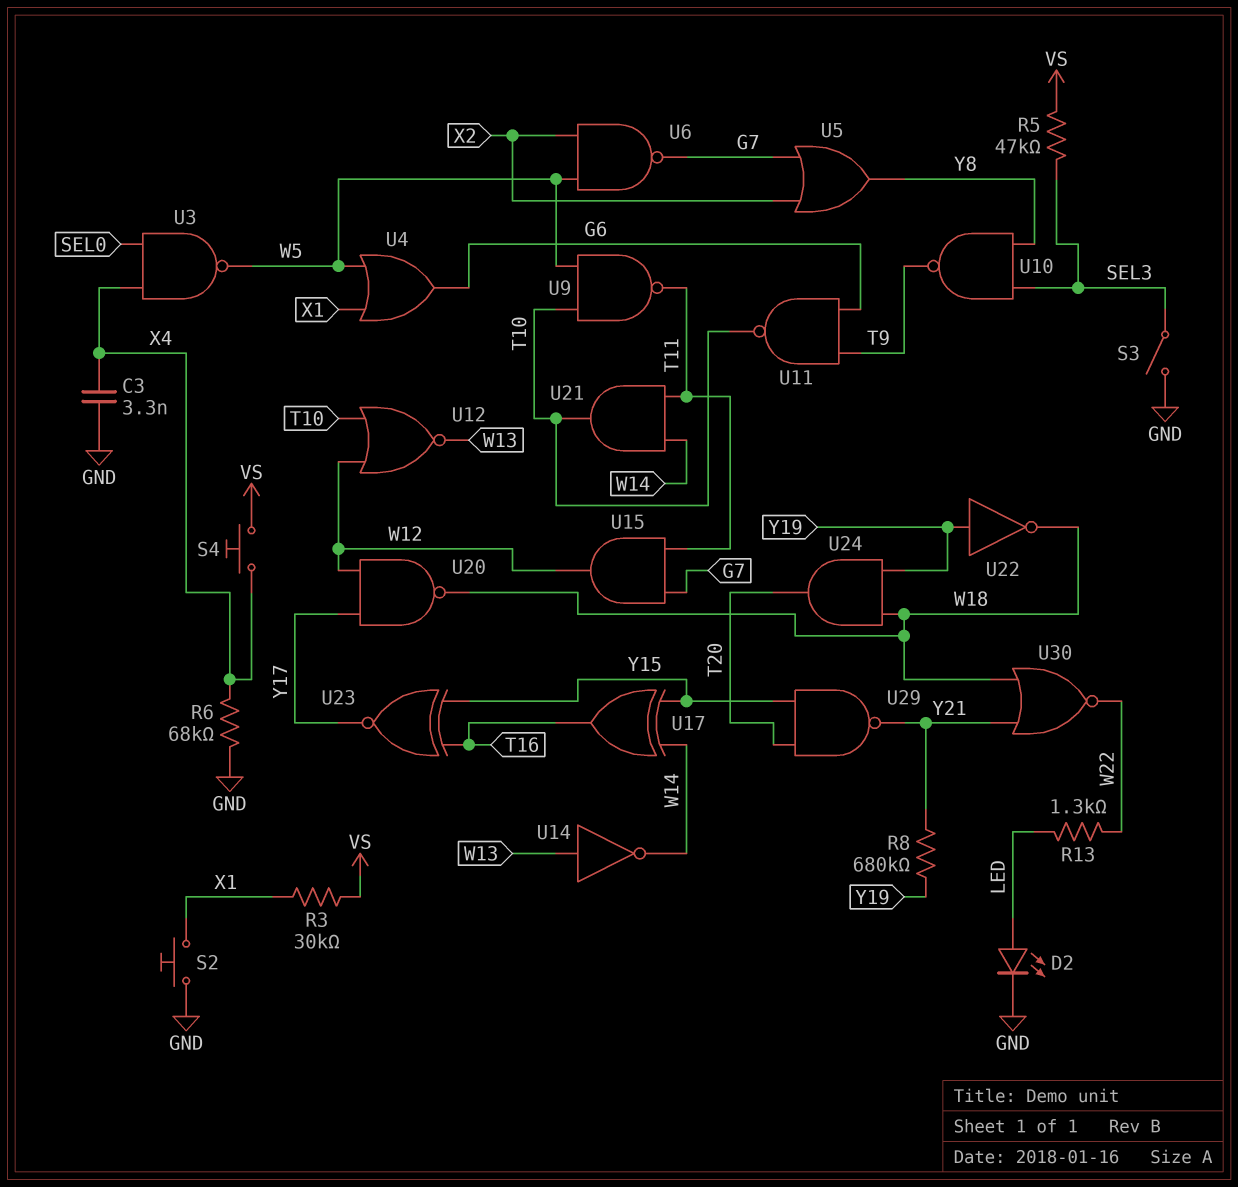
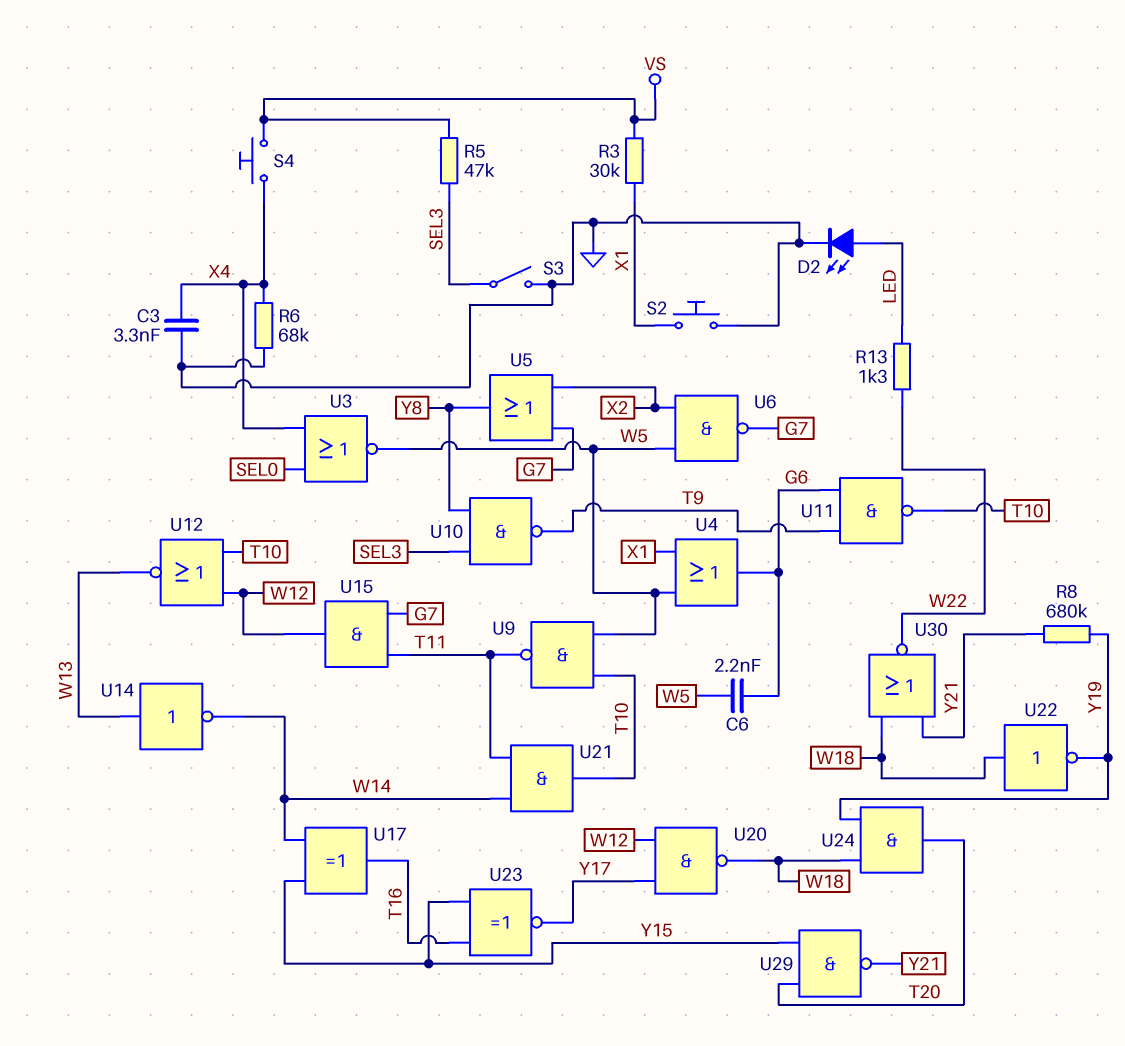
C6: none -> 2.2nF (G6, W5)
U3: NAND (in SEL0, in X4, out W5) -> NOR (in SEL0, in X4, out W5)
U22: NOT (in Y19, out W18) -> NOT (in W18, out Y19)

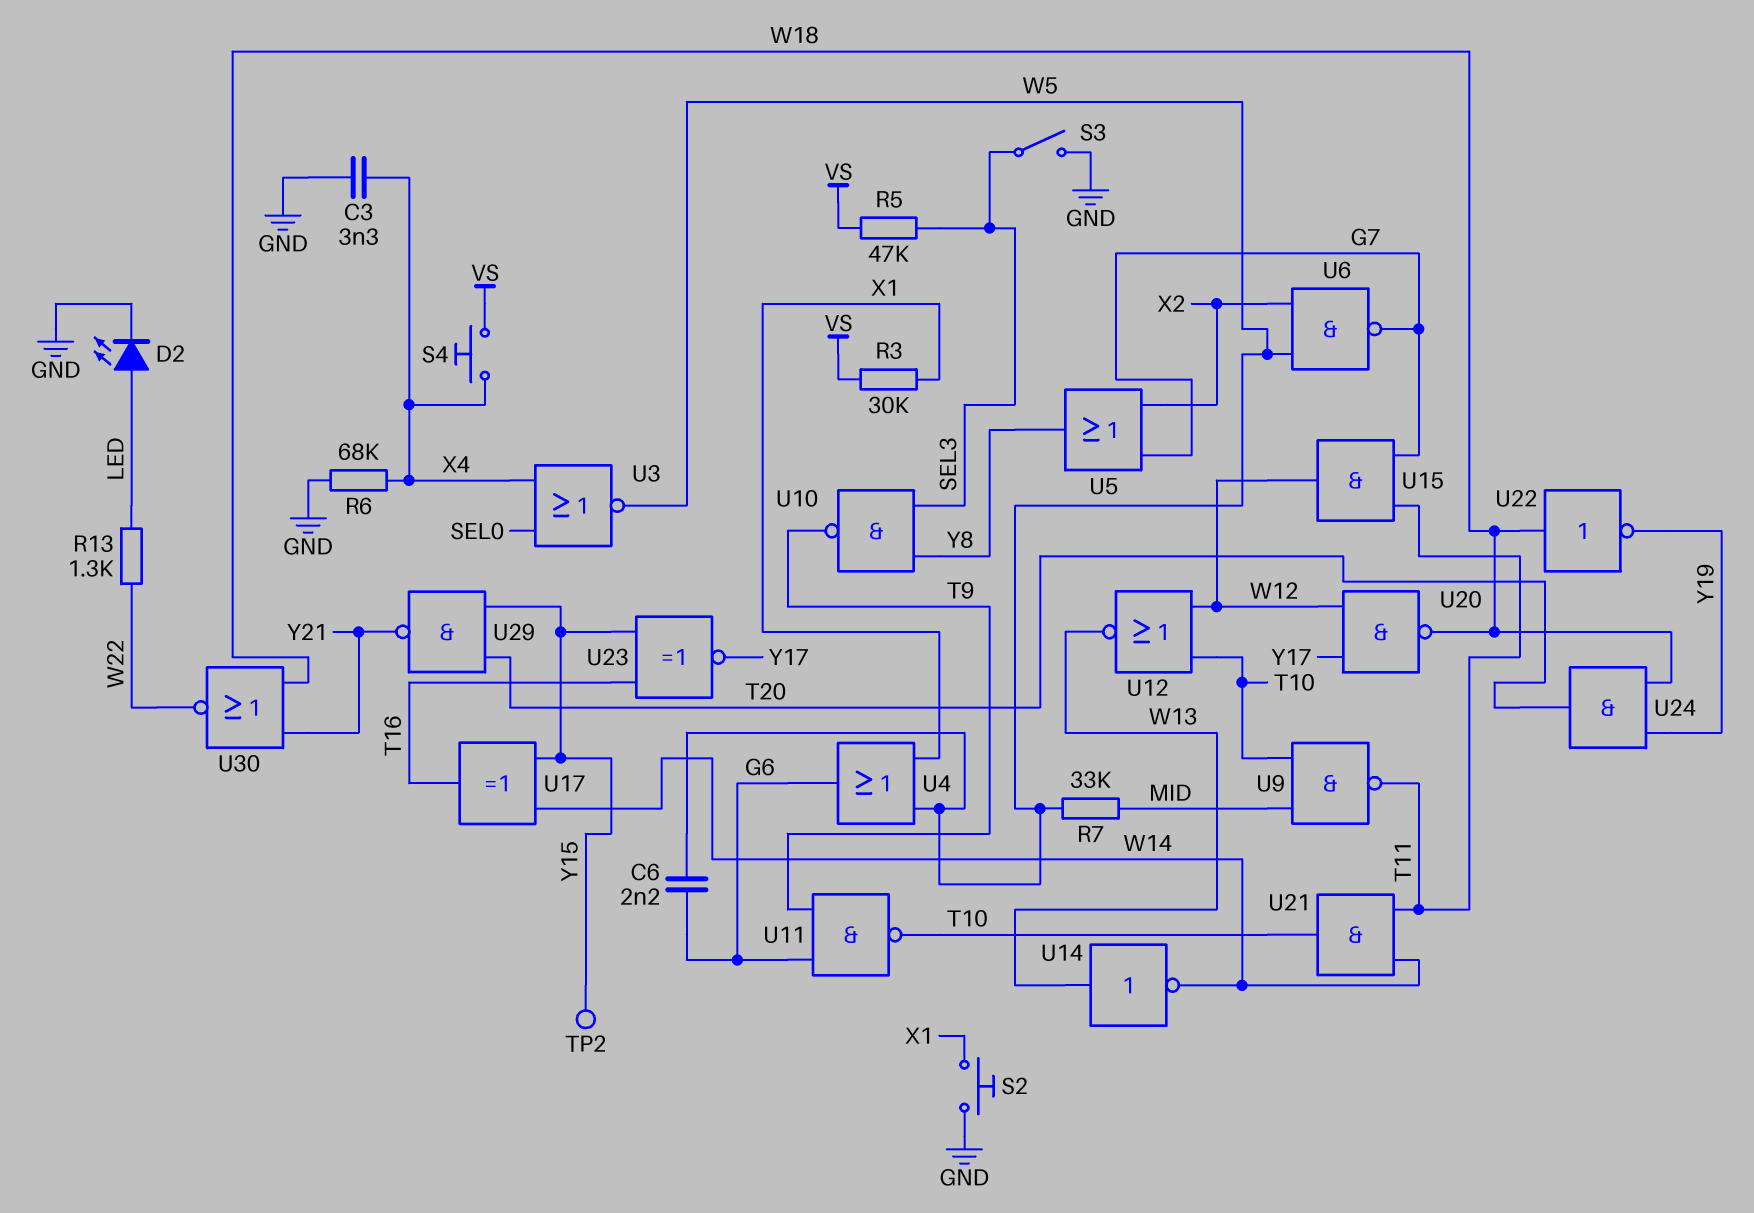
R7: none -> 33k (MID, W5)
R8: 680k (Y19, Y21) -> none
TP2: none -> test point (Y15)
U9: NAND (in T10, in W5, out T11) -> NAND (in MID, in T10, out T11)

